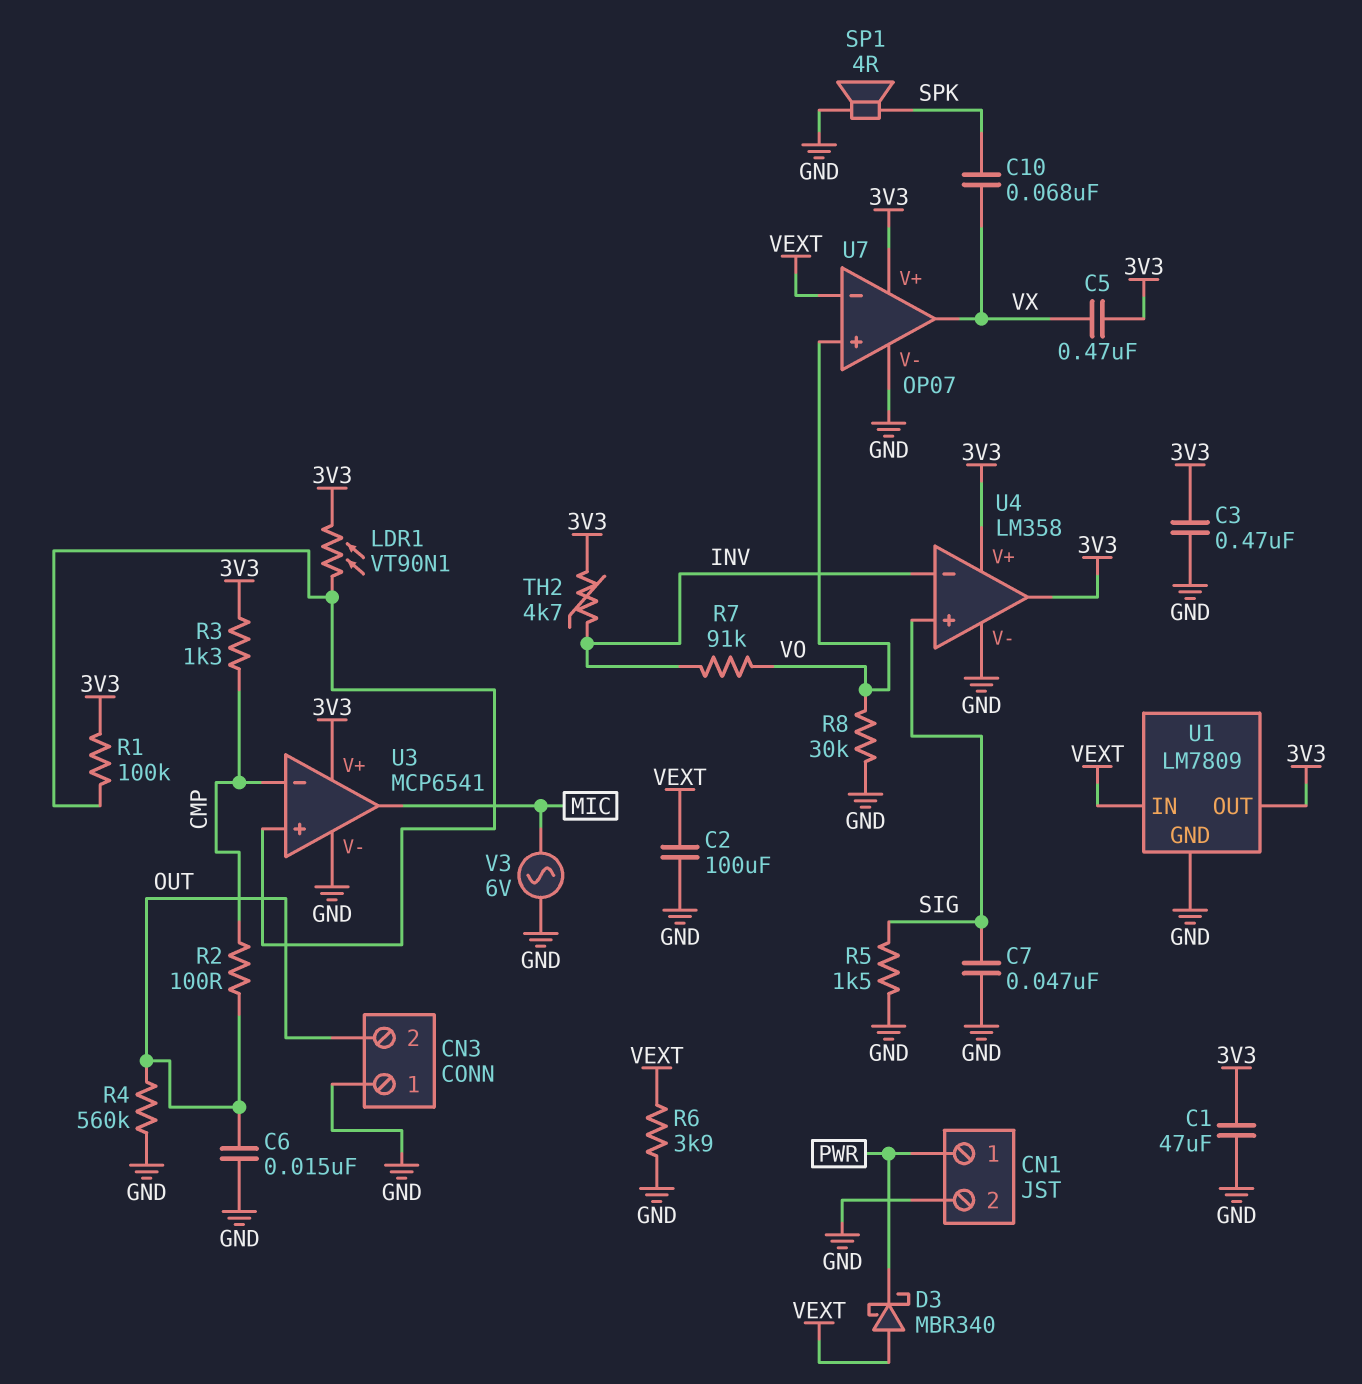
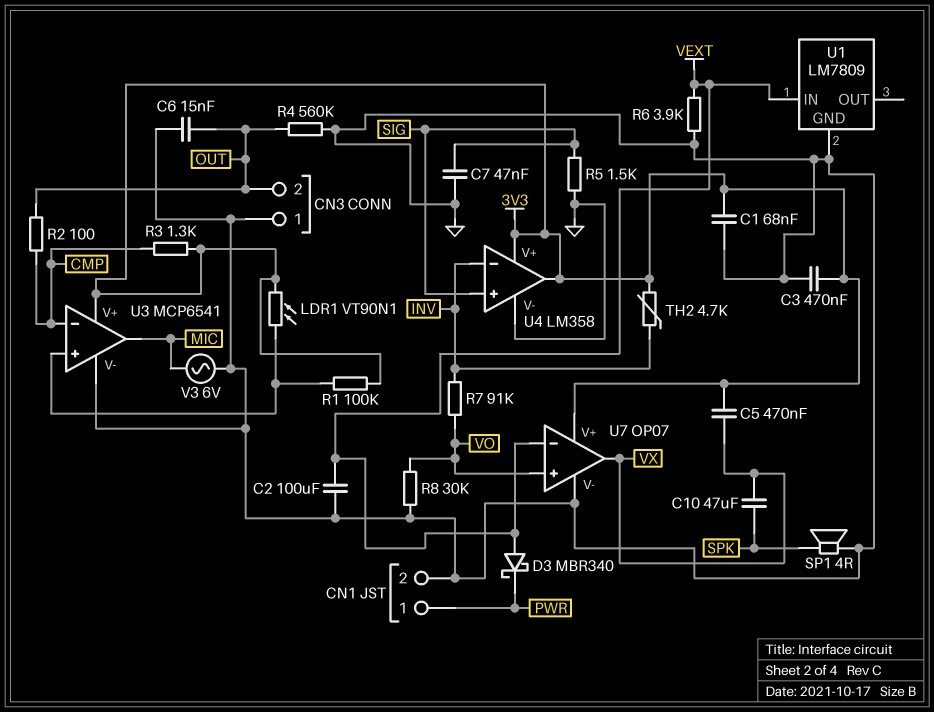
C1: 47uF (3V3, GND) -> 68nF (3V3, GND)
C10: 68nF (SPK, VX) -> 47uF (SPK, VX)
U1 pin OUT: 3V3 -> none

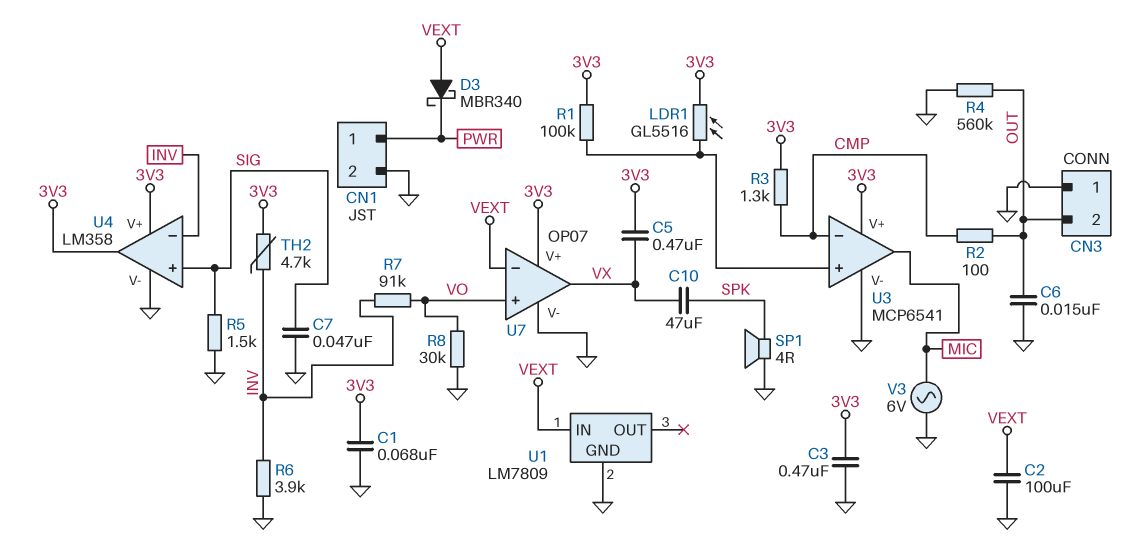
LDR1: VT90N1 (3V3, U3/in+) -> GL5516 (3V3, U3/in+)
R6: 3.9k (GND, VEXT) -> 3.9k (GND, INV)

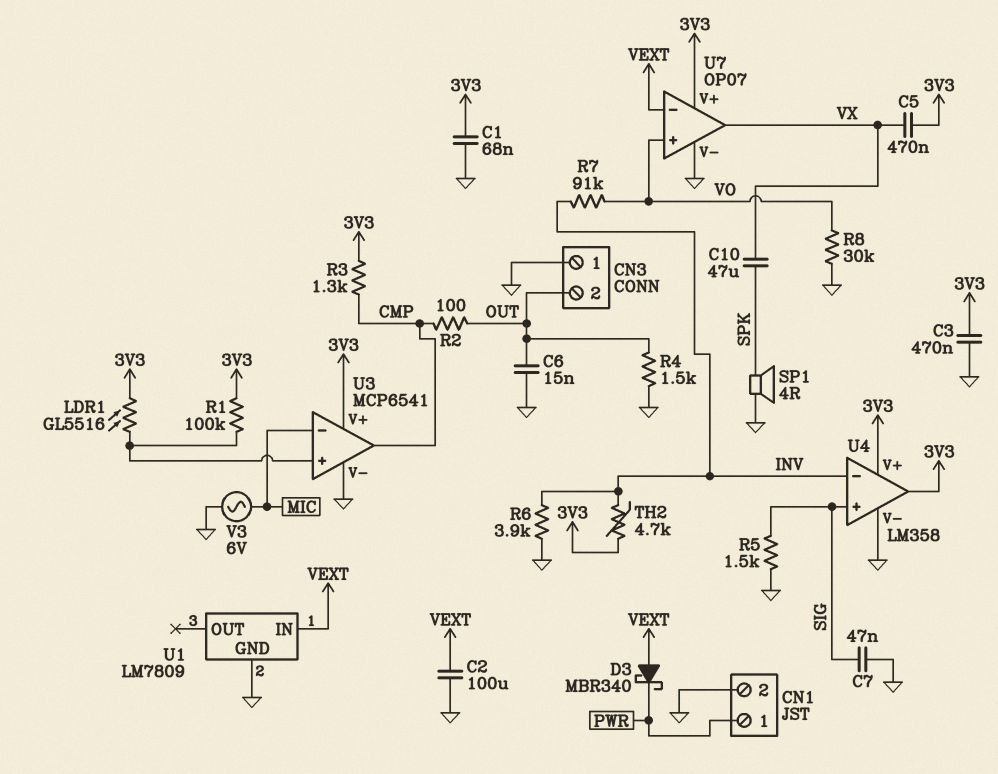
R4: 560k (GND, OUT) -> 1.5k (GND, OUT)
U3 pin in-: CMP -> MIC
U3 pin out: MIC -> CMP

